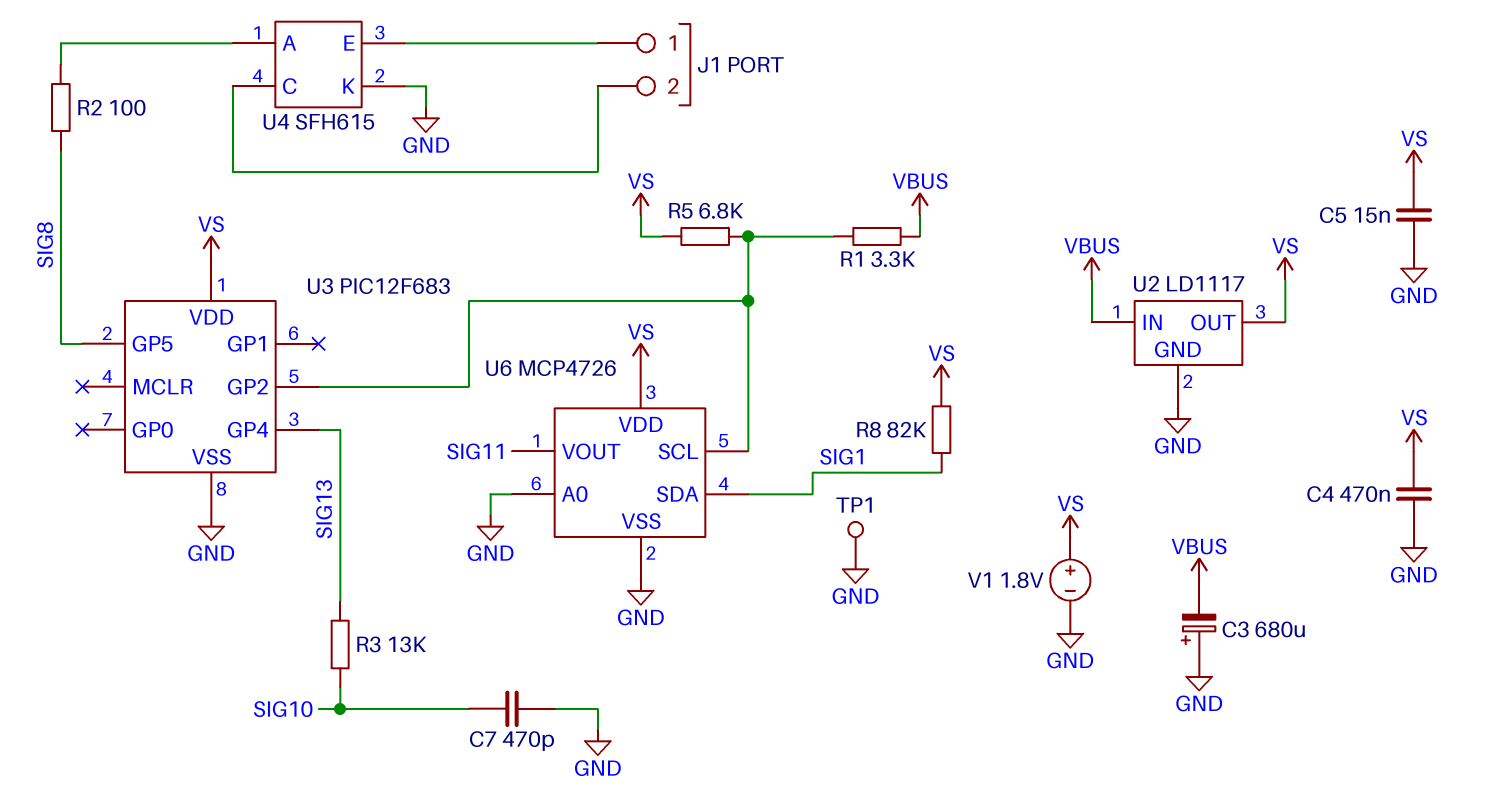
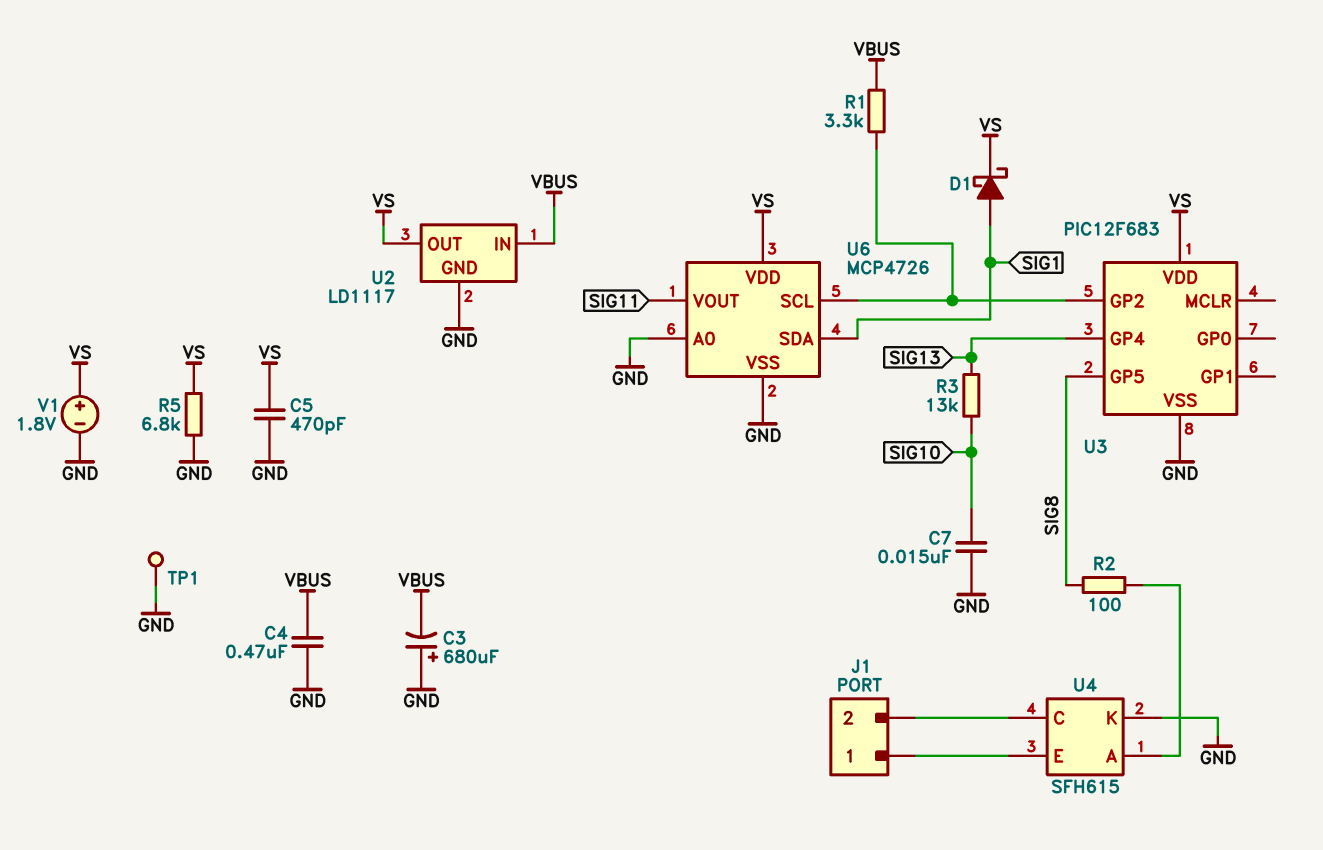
C4: 470nF (GND, VS) -> 470nF (GND, VBUS)
C5: 15nF (GND, VS) -> 470pF (GND, VS)
C7: 470pF (GND, SIG10) -> 15nF (GND, SIG10)
D1: none -> schottky (A SIG1, K VS)
R5: 6.8k (U3/GP2, VS) -> 6.8k (GND, VS)
R8: 82k (SIG1, VS) -> none

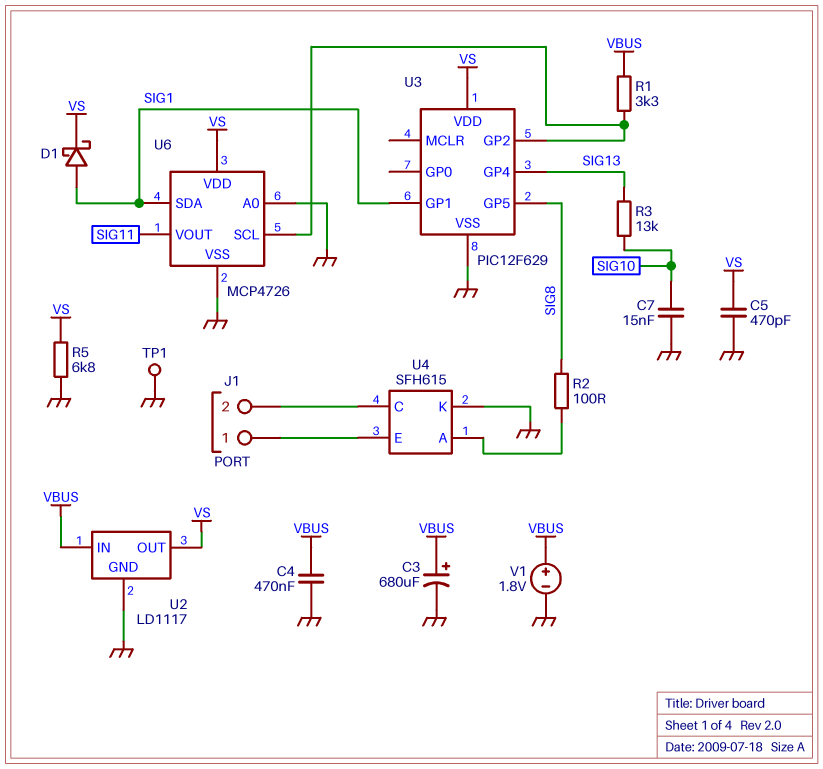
C3: 680uF (plus GND, minus VBUS) -> 680uF (plus VBUS, minus GND)
U3: PIC12F683 -> PIC12F629
U3 pin GP1: none -> SIG1
V1: 1.8V (plus VS, minus GND) -> 1.8V (plus VBUS, minus GND)

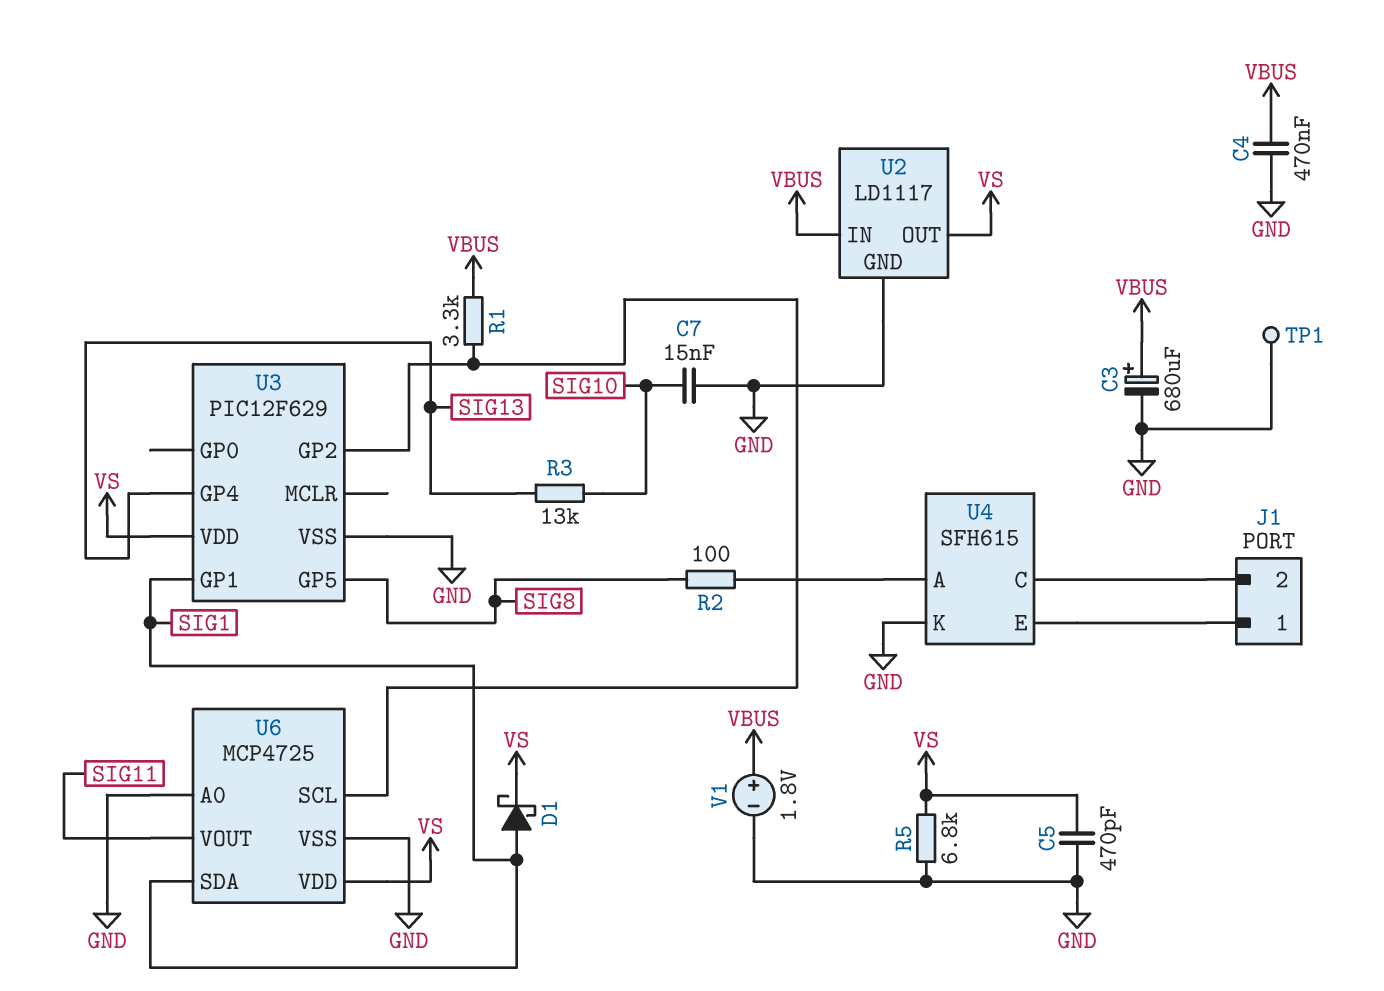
U6: MCP4726 -> MCP4725

